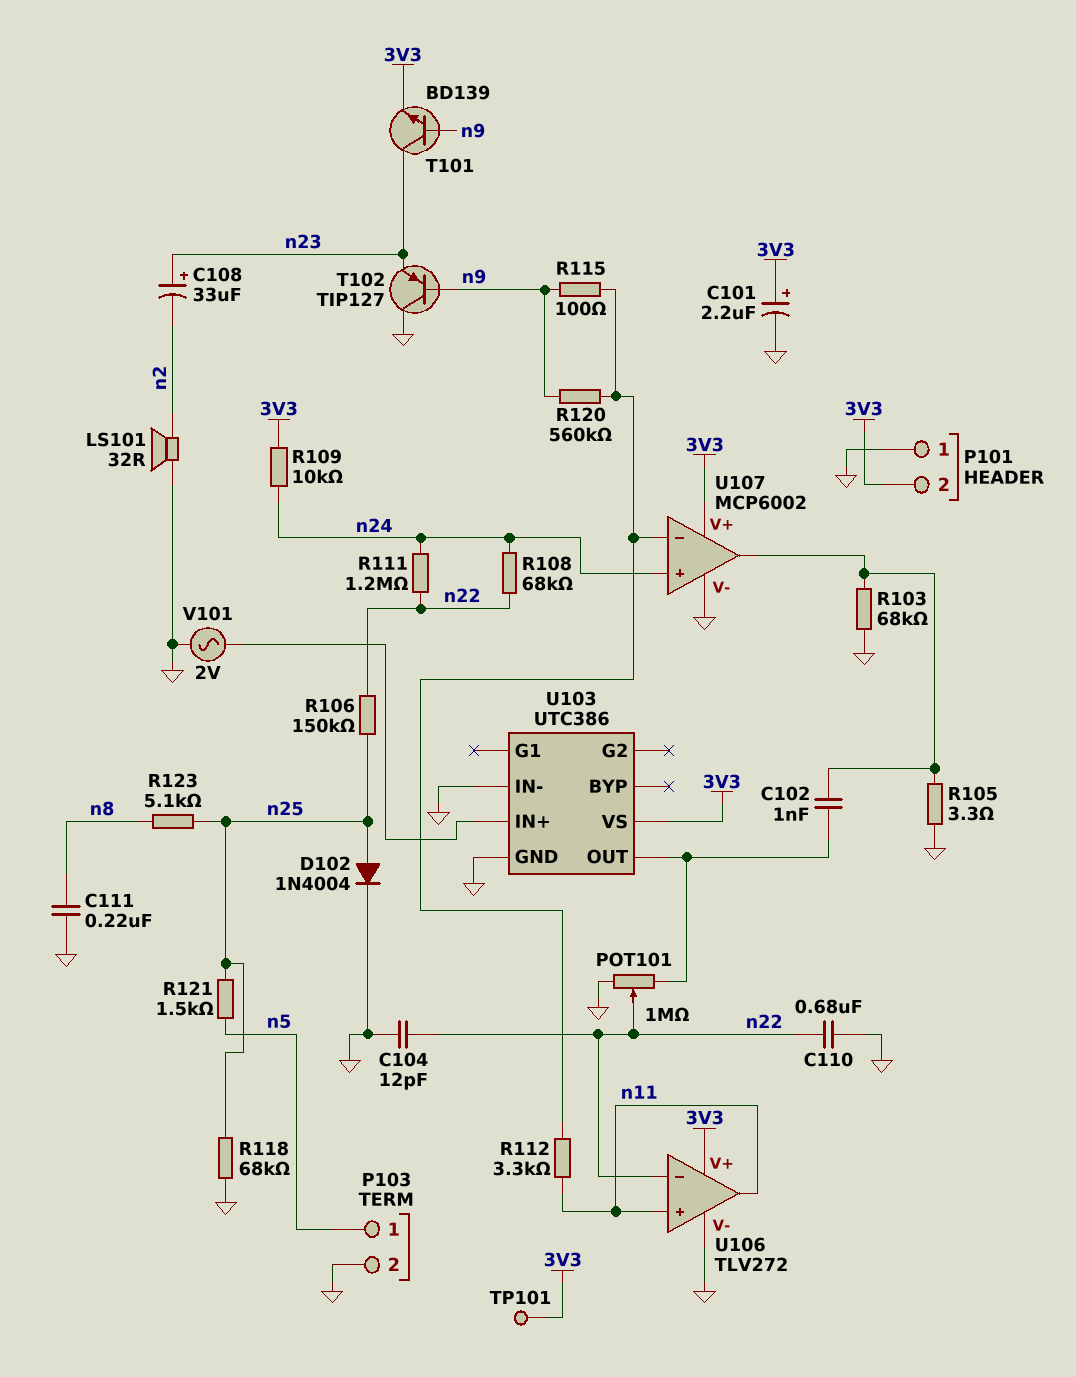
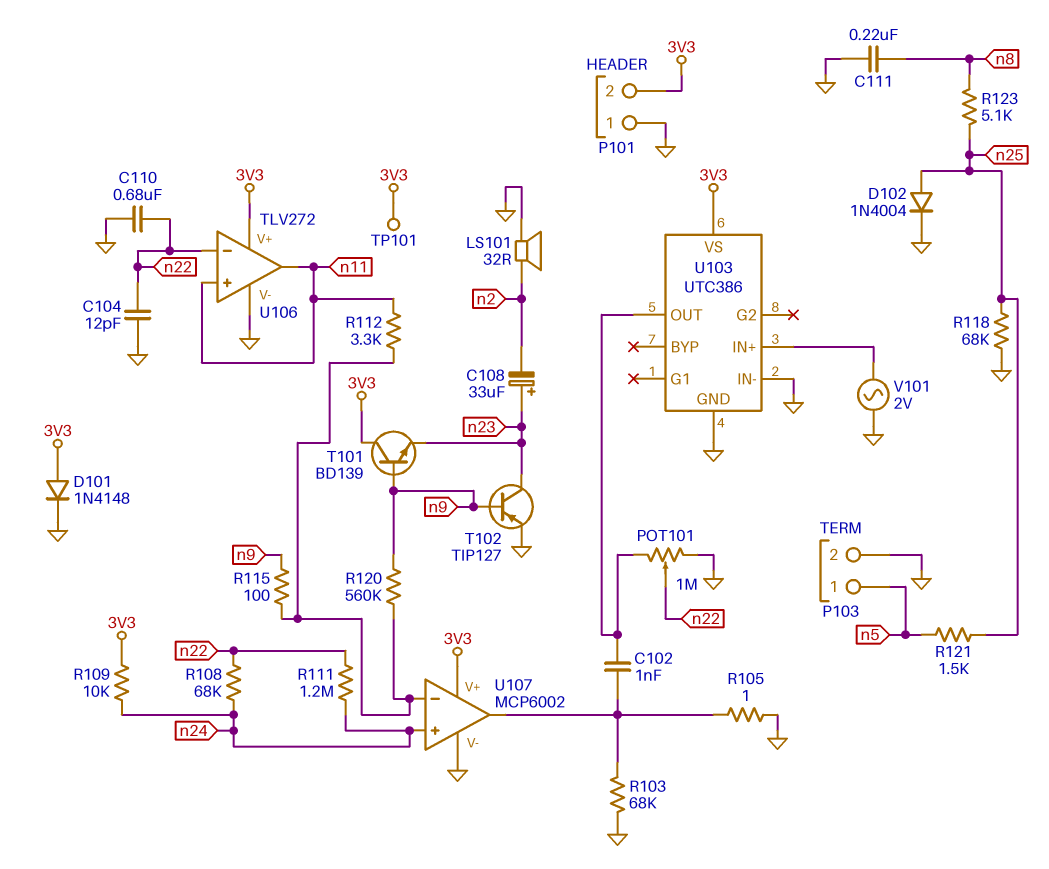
C101: 2.2uF (plus 3V3, minus GND) -> none
D101: none -> diode 1N4148 (A 3V3, K GND)
R105: 3.3 (GND, U107/out) -> 1 (GND, U107/out)
R106: 150k (n22, n25) -> none
T101: NPN BD139 (B n9, C n23, E 3V3) -> NPN BD139 (B n9, C 3V3, E n23)
T102: PNP TIP127 (B n9, C GND, E n23) -> PNP TIP127 (B n9, C n23, E GND)

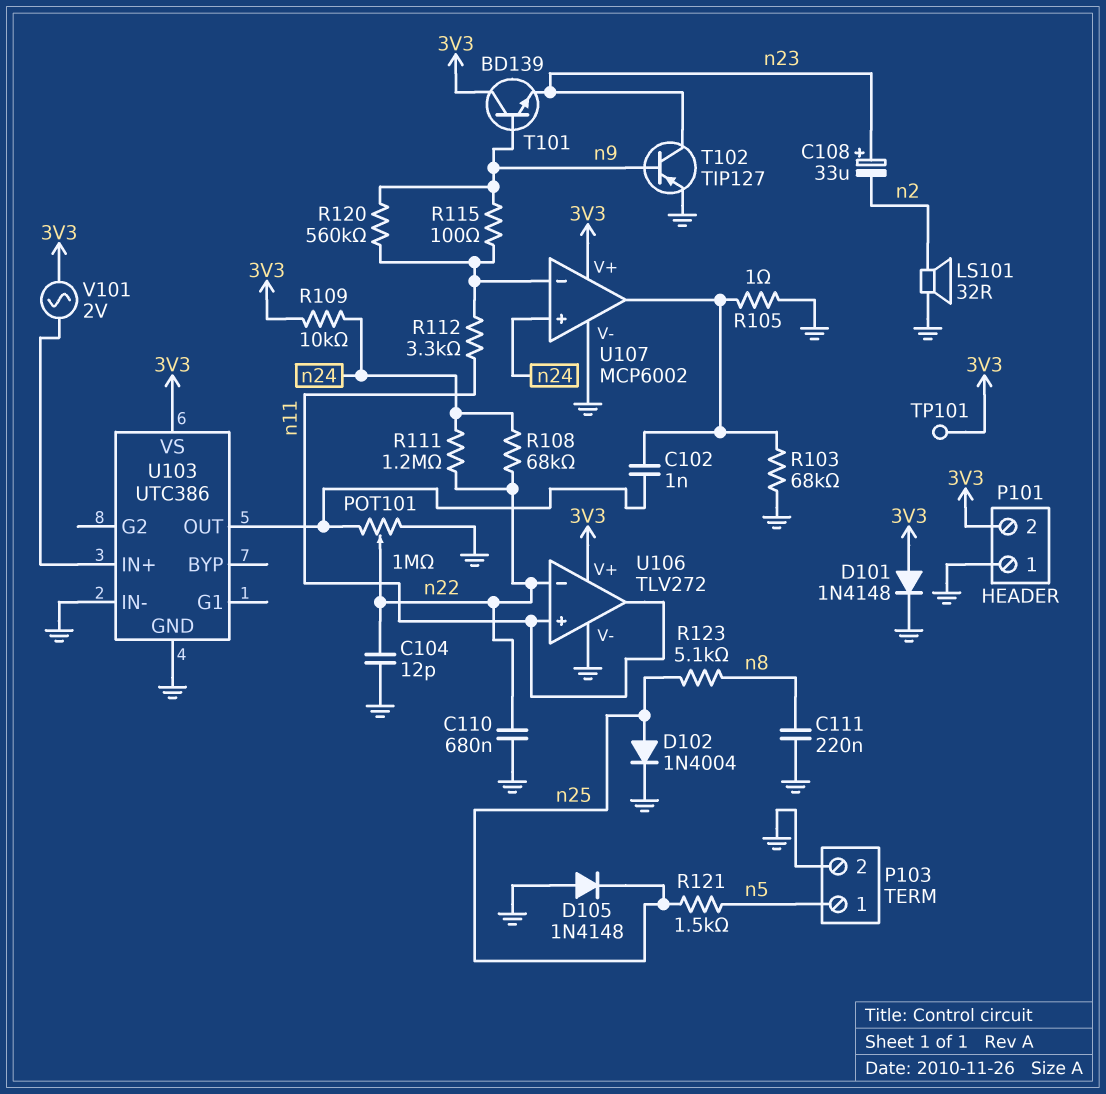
D105: none -> diode 1N4148 (A GND, K n25)
R118: 68k (GND, n25) -> none
V101: AC 2V (GND, U103/IN+) -> AC 2V (3V3, U103/IN+)

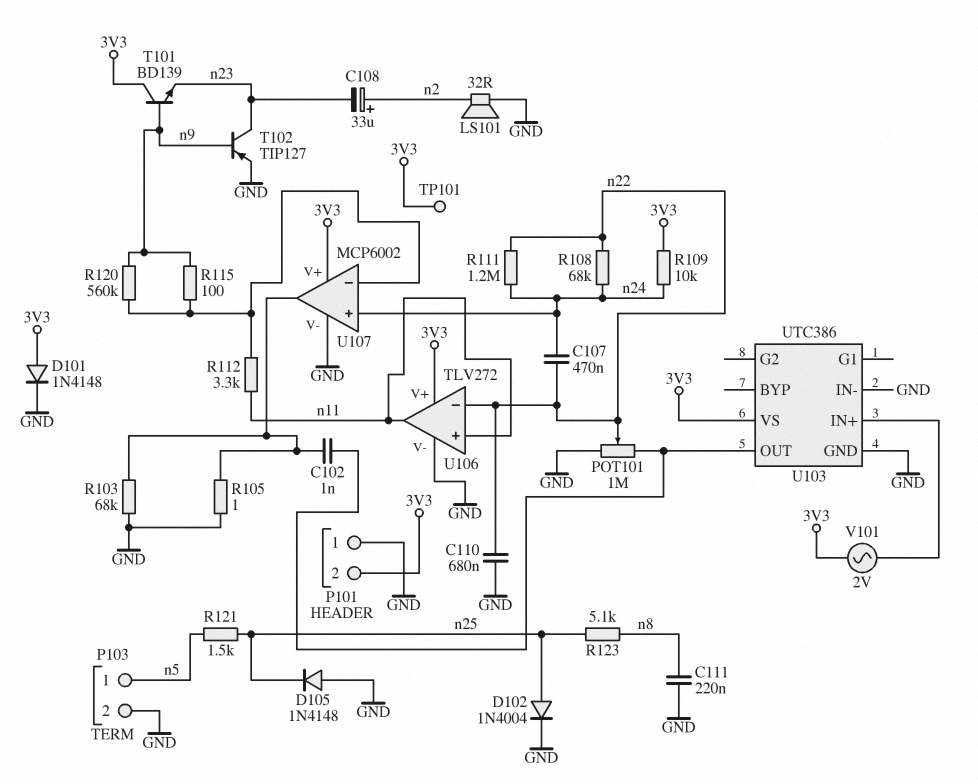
C104: 12pF (GND, n22) -> none
C107: none -> 470nF (n22, n24)
C108: 33uF (plus n23, minus n2) -> 33uF (plus n2, minus n23)

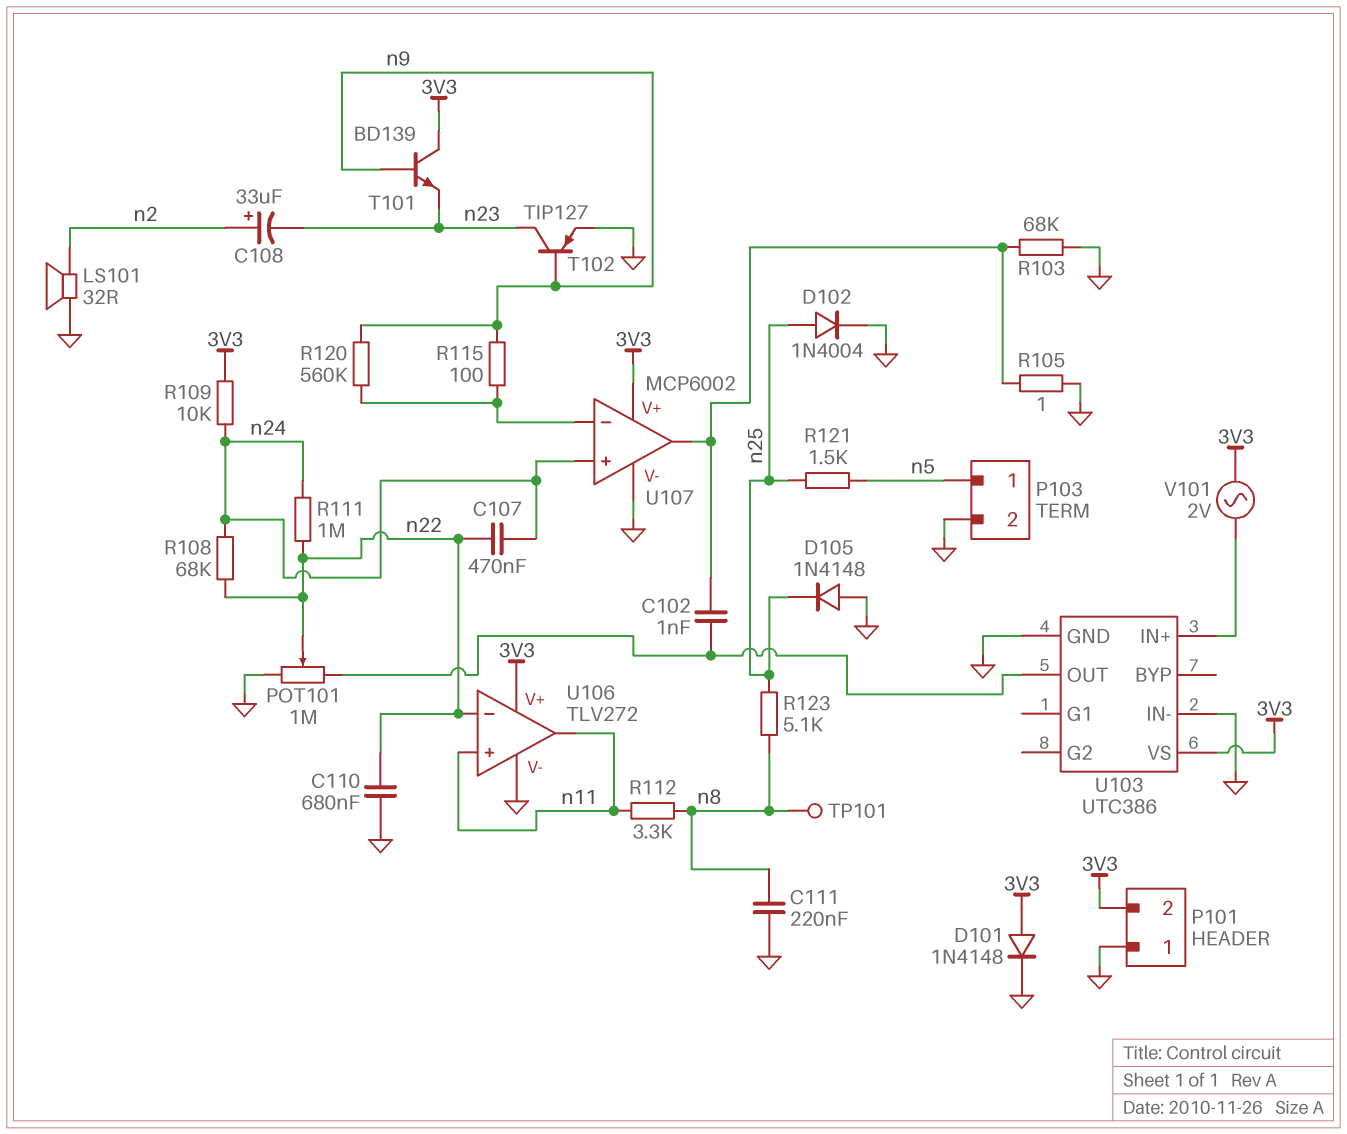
R111: 1.2M (n22, n24) -> 1M (n22, n24)
R112: 3.3k (U107/in-, n11) -> 3.3k (n8, n11)
TP101: test point (3V3) -> test point (n8)

